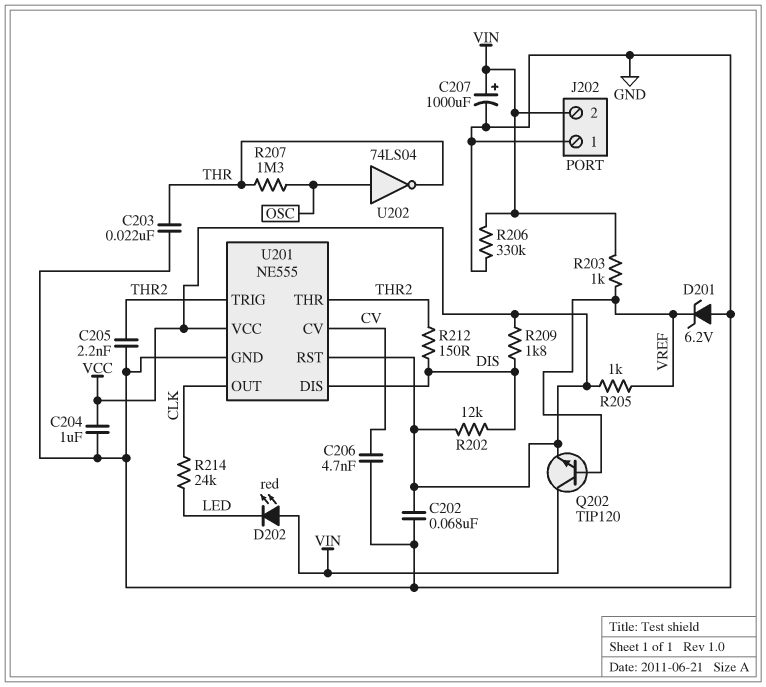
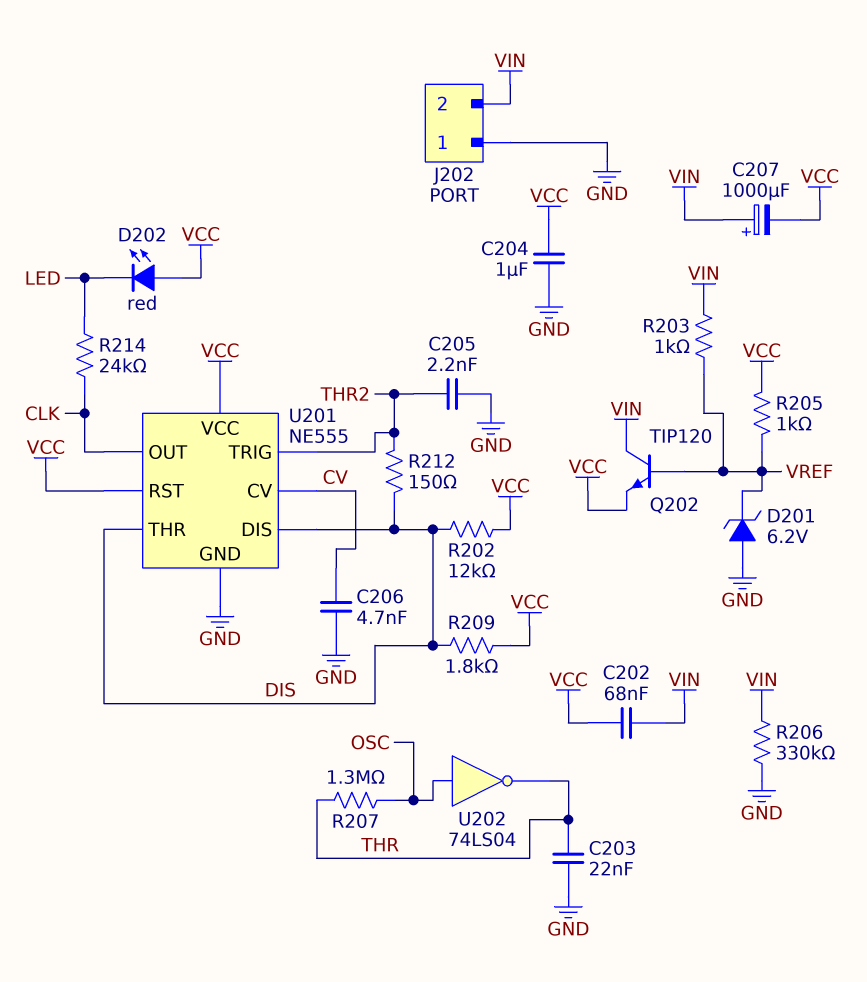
C202: 68nF (GND, VCC) -> 68nF (VCC, VIN)
C207: 1000uF (plus VIN, minus GND) -> 1000uF (plus VIN, minus VCC)
D202: LED red (A VIN, K LED) -> LED red (A VCC, K LED)
U201 pin THR: THR2 -> DIS

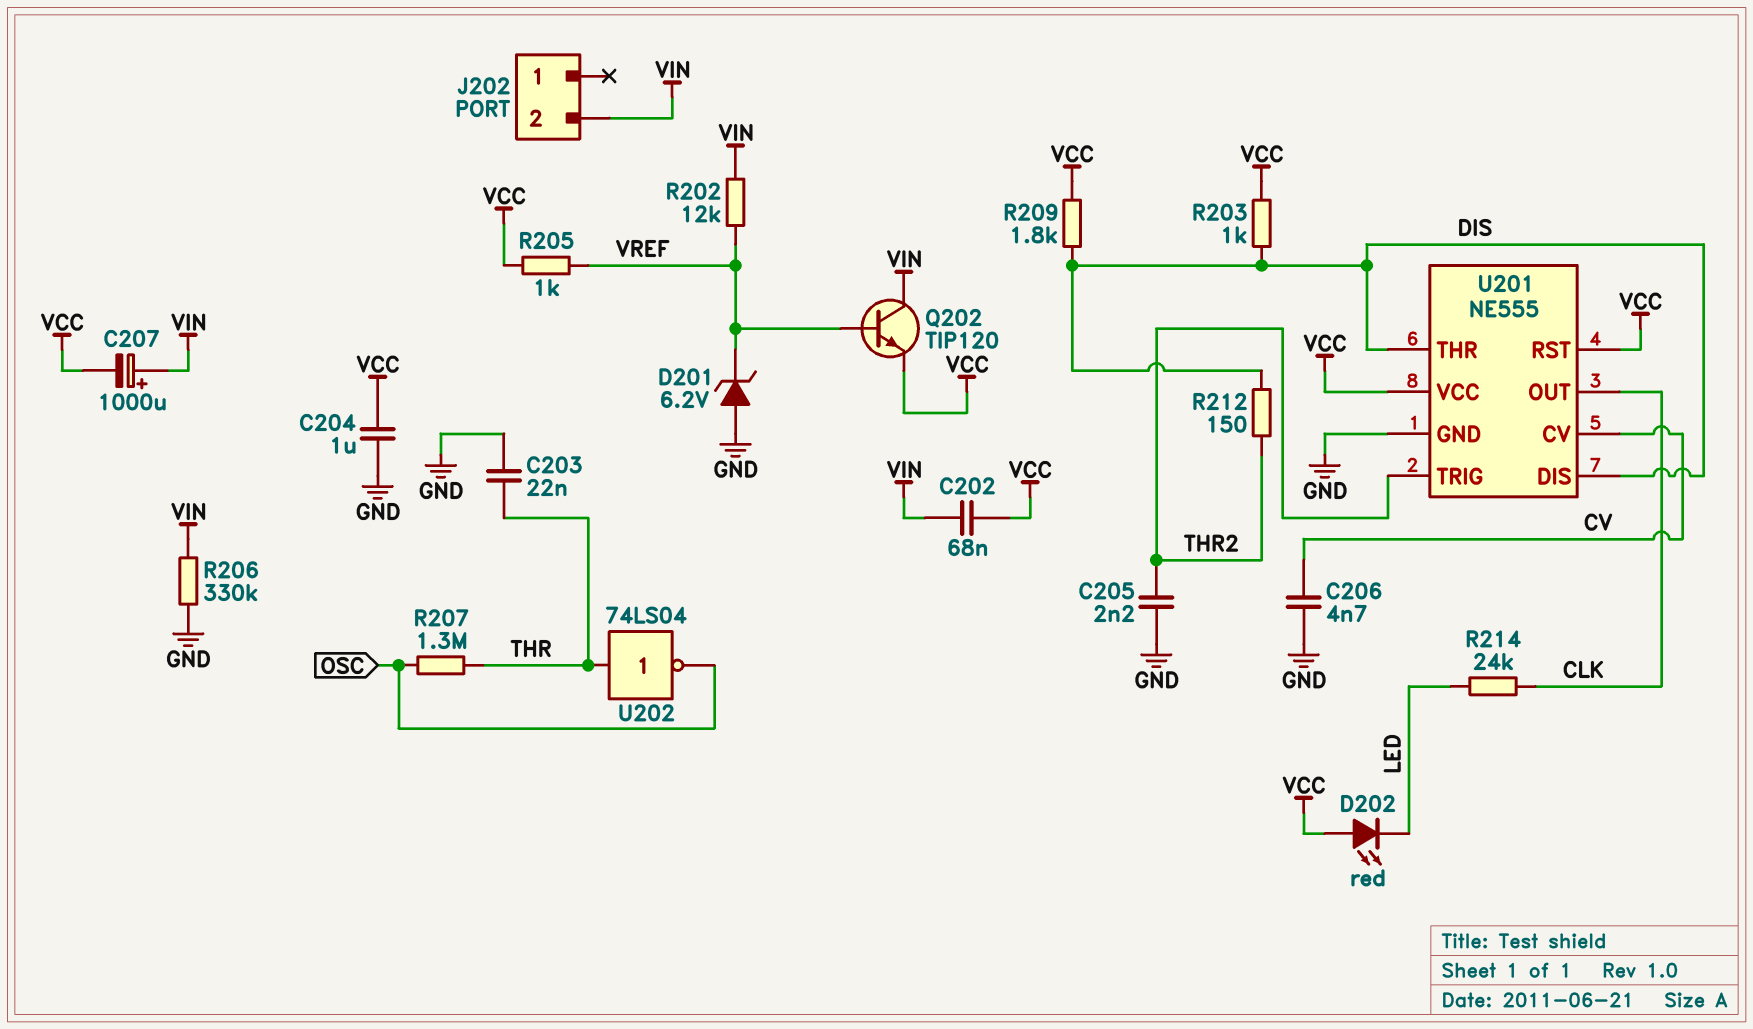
J202 pin 1: GND -> none
R202: 12k (DIS, VCC) -> 12k (VIN, VREF)
R203: 1k (VIN, VREF) -> 1k (DIS, VCC)
U202: NOT 74LS04 (in OSC, out THR) -> NOT 74LS04 (in THR, out OSC)

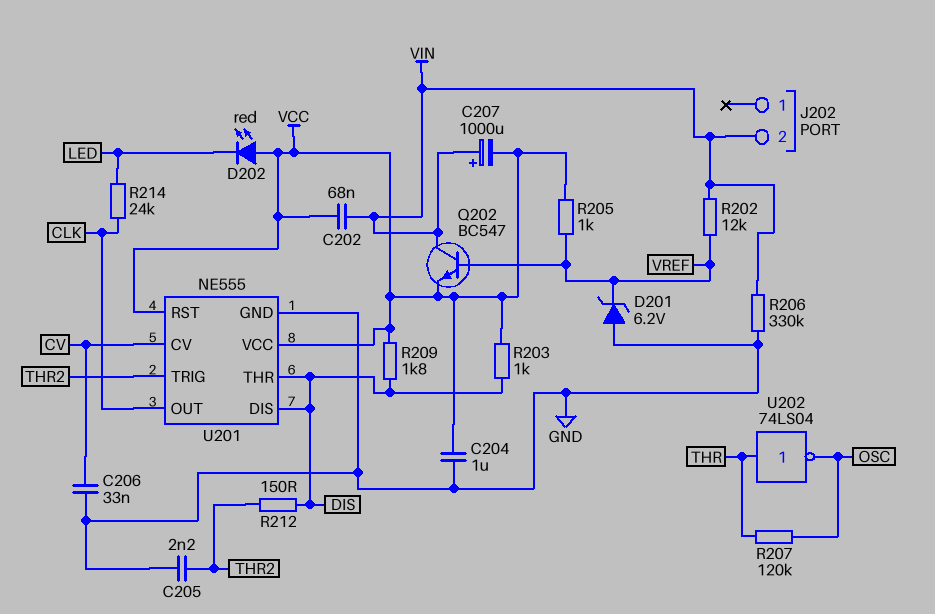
C203: 22nF (GND, THR) -> none
C206: 4.7nF (CV, GND) -> 33nF (CV, GND)
Q202: NPN TIP120 (B VREF, C VIN, E VCC) -> NPN BC547 (B VREF, C VIN, E VCC)
R207: 1.3M (OSC, THR) -> 120k (OSC, THR)

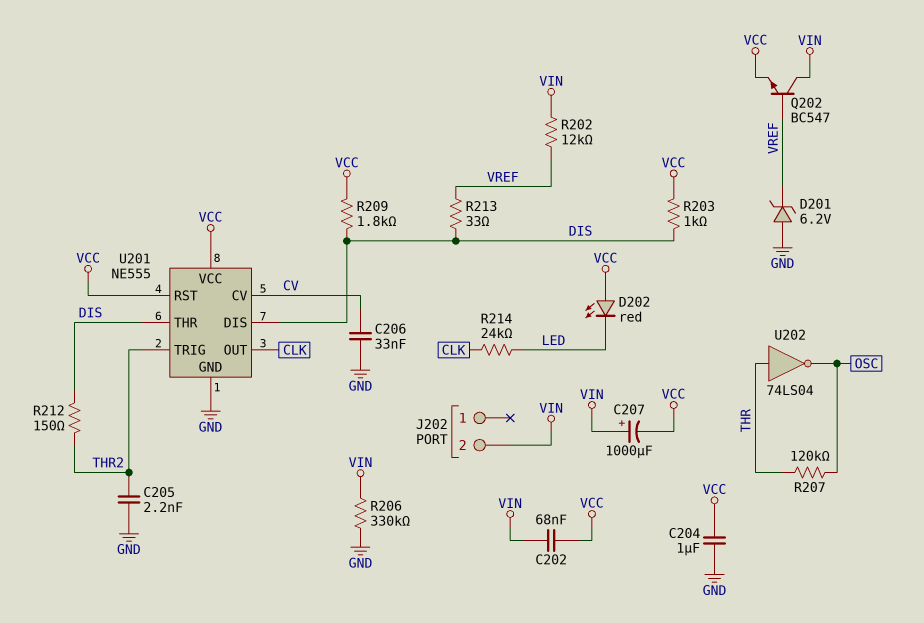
R205: 1k (VCC, VREF) -> none
R213: none -> 33 (DIS, VREF)

